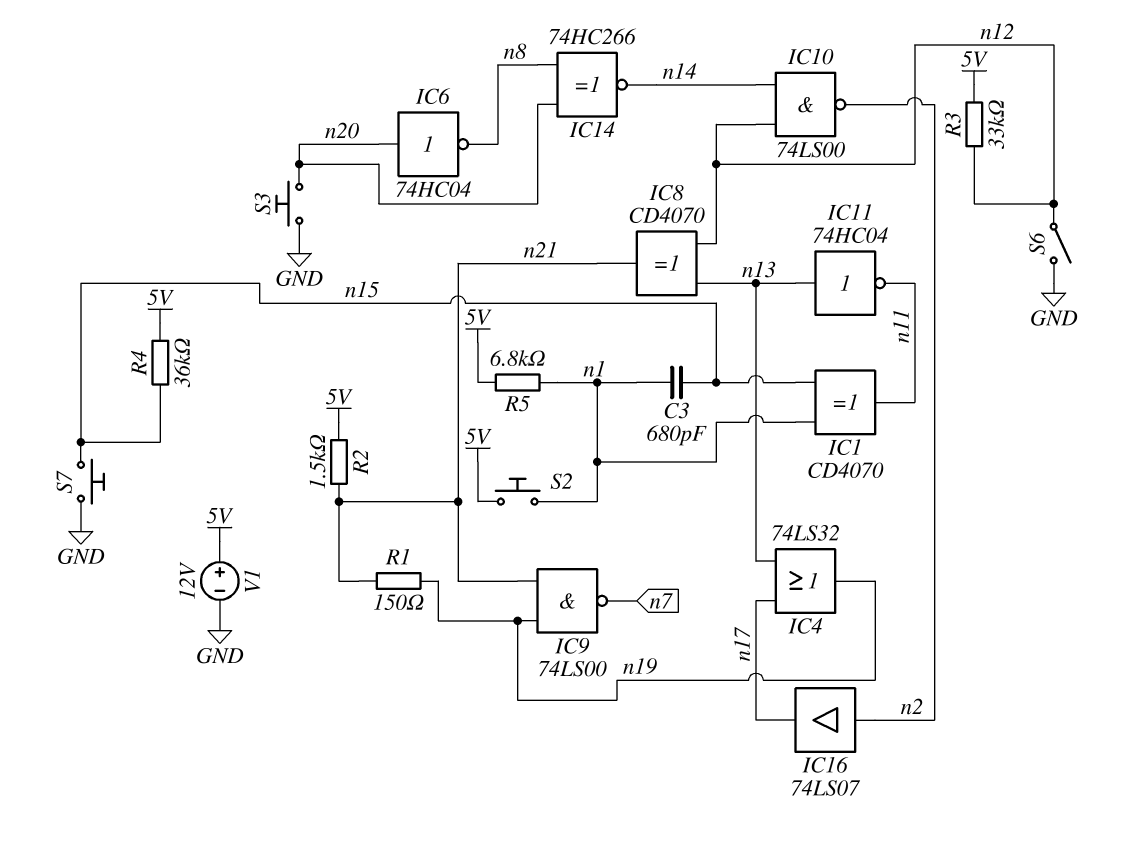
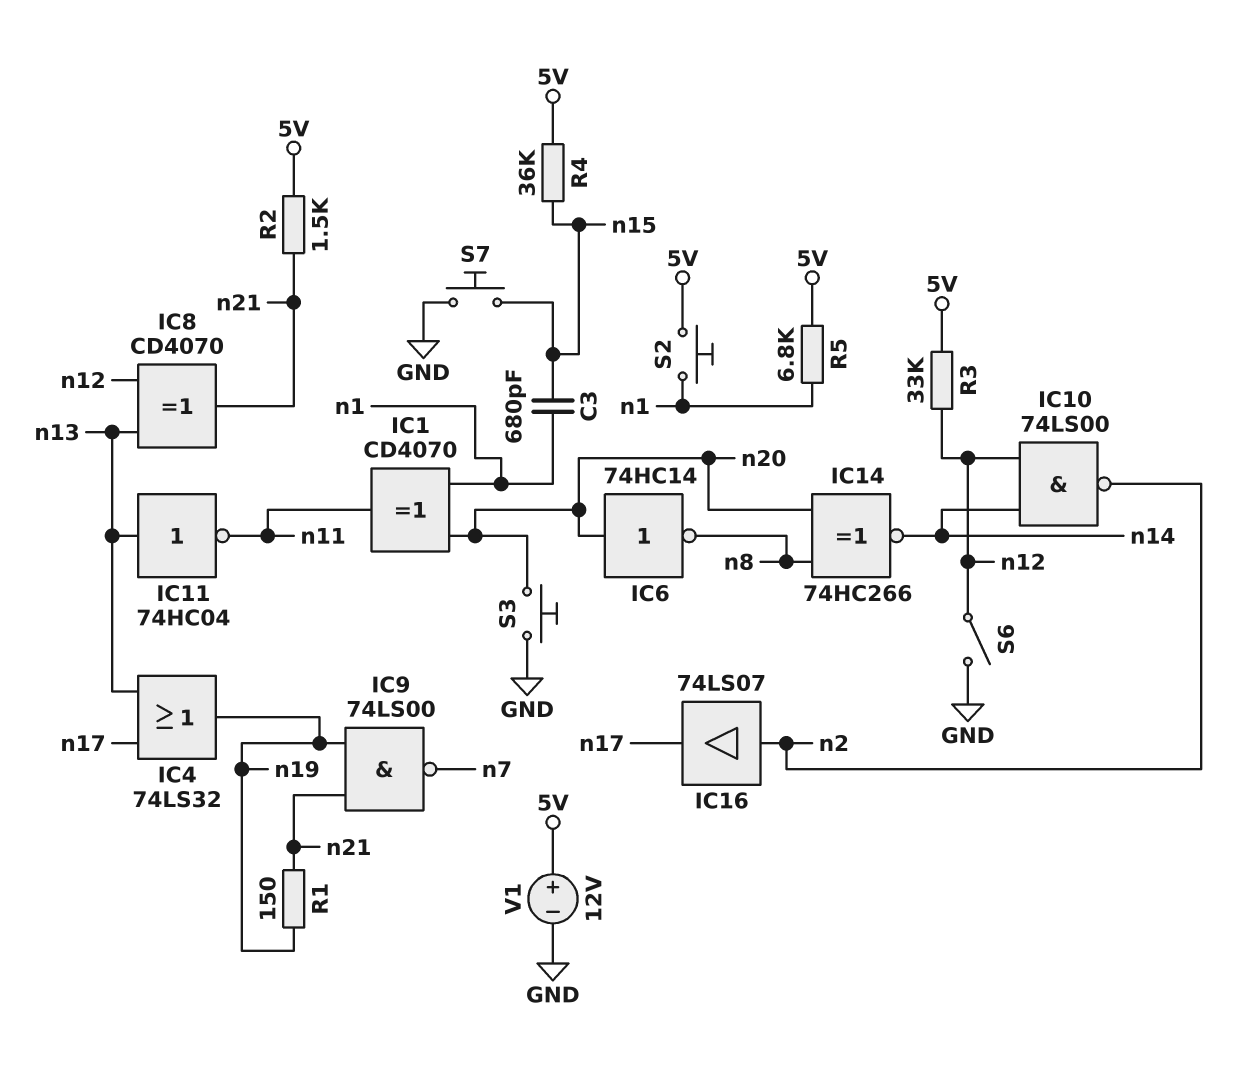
IC1: XOR CD4070 (in n1, in n15, out n11) -> XOR CD4070 (in n1, in n20, out n11)
IC6: NOT 74HC04 (in n20, out n8) -> NOT 74HC14 (in n20, out n8)

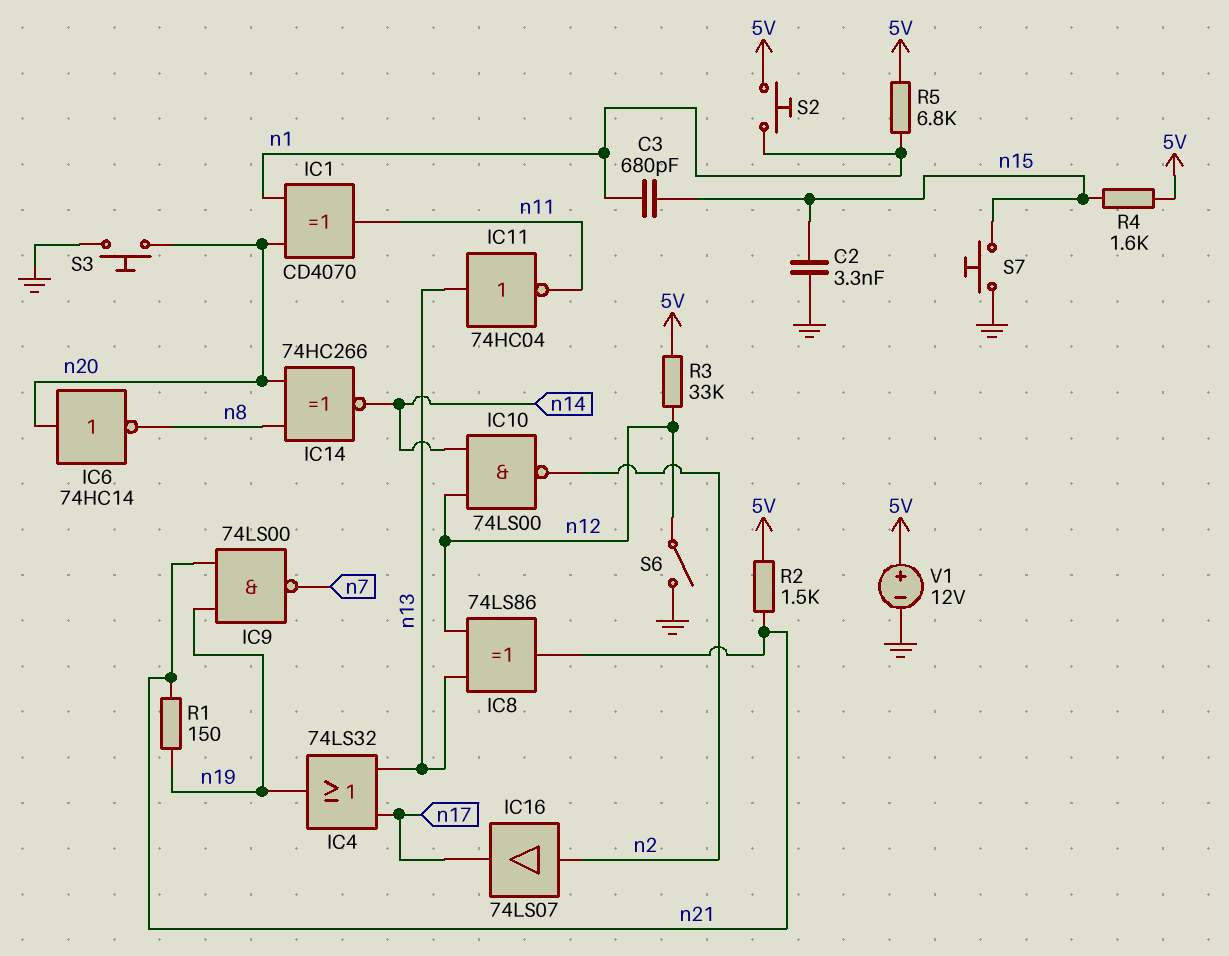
C2: none -> 3.3nF (GND, n15)
IC8: XOR CD4070 (in n12, in n13, out n21) -> XOR 74LS86 (in n12, in n13, out n21)
R4: 36k (5V, n15) -> 1.6k (5V, n15)

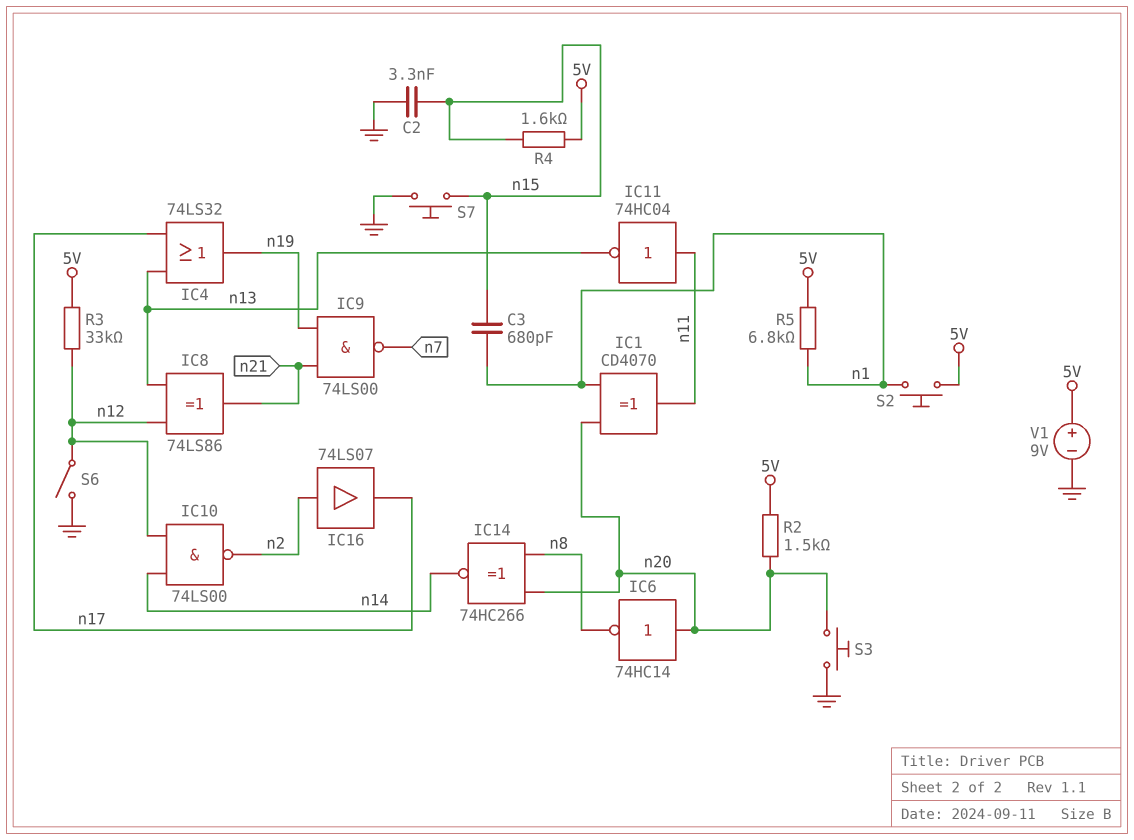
IC11: NOT 74HC04 (in n13, out n11) -> NOT 74HC04 (in n11, out n13)
R1: 150 (n19, n21) -> none
R2: 1.5k (5V, n21) -> 1.5k (5V, n20)
V1: 12V (plus 5V, minus GND) -> 9V (plus 5V, minus GND)

